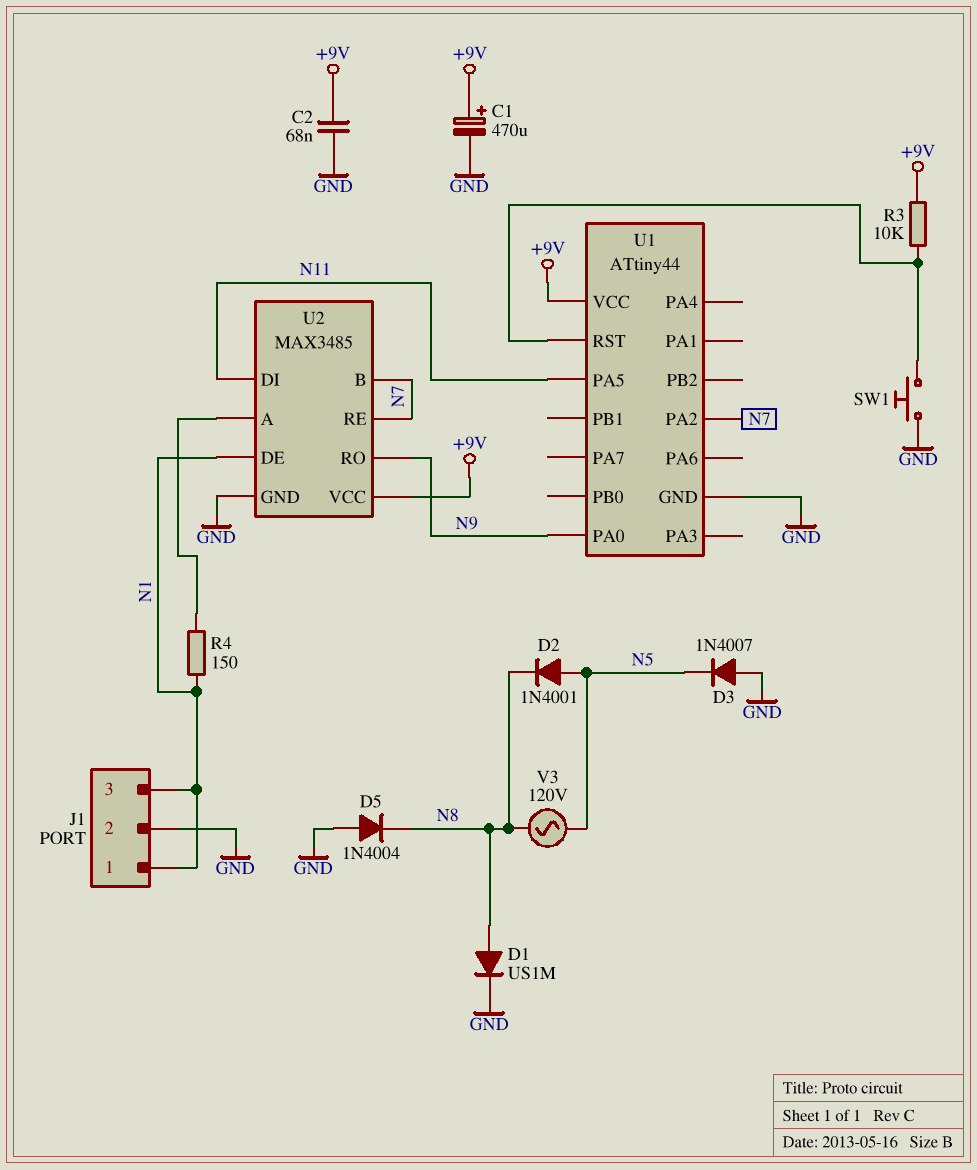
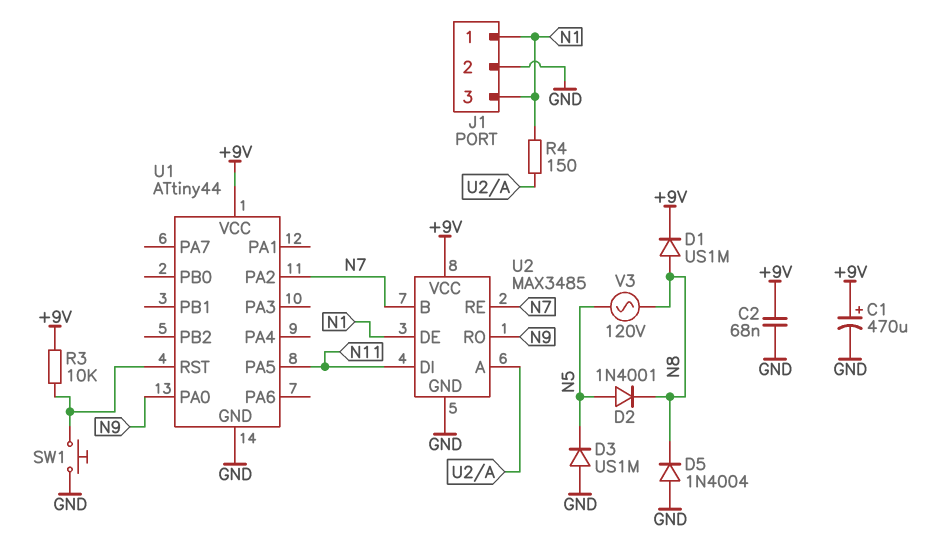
D1: diode US1M (A N8, K GND) -> diode US1M (A N8, K +9V)
D3: diode 1N4007 (A GND, K N5) -> diode US1M (A GND, K N5)

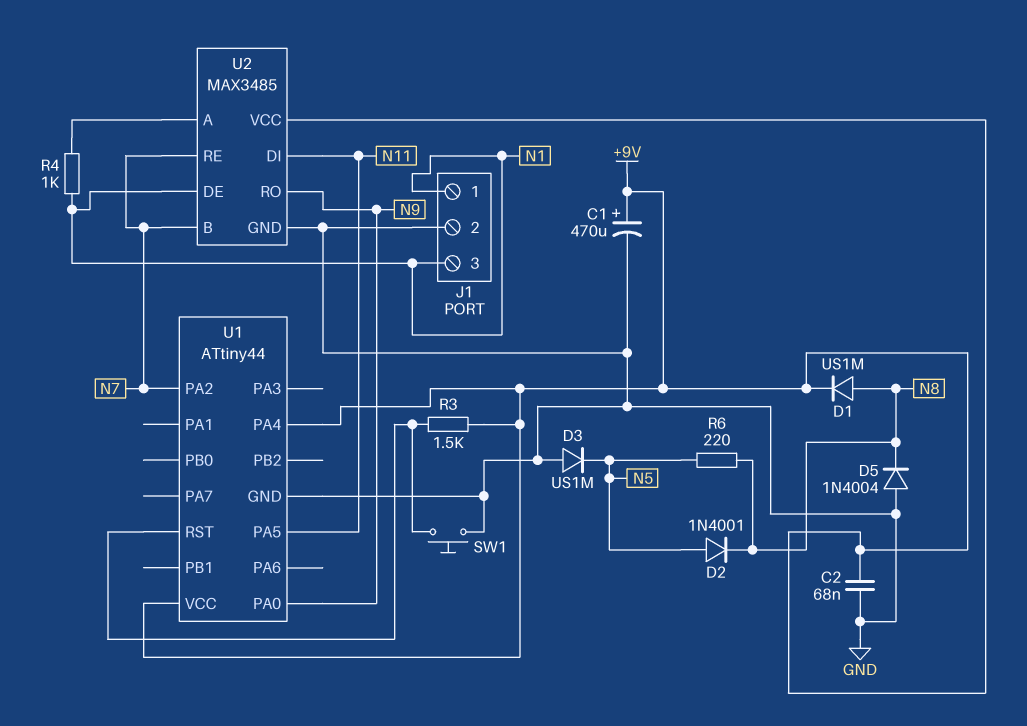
R3: 10k (+9V, U1/RST) -> 1.5k (+9V, U1/RST)
R4: 150 (N1, U2/A) -> 1k (N1, U2/A)
R6: none -> 220 (N5, N8)
U1 pin PA4: none -> +9V
V3: AC 120V (N5, N8) -> none

